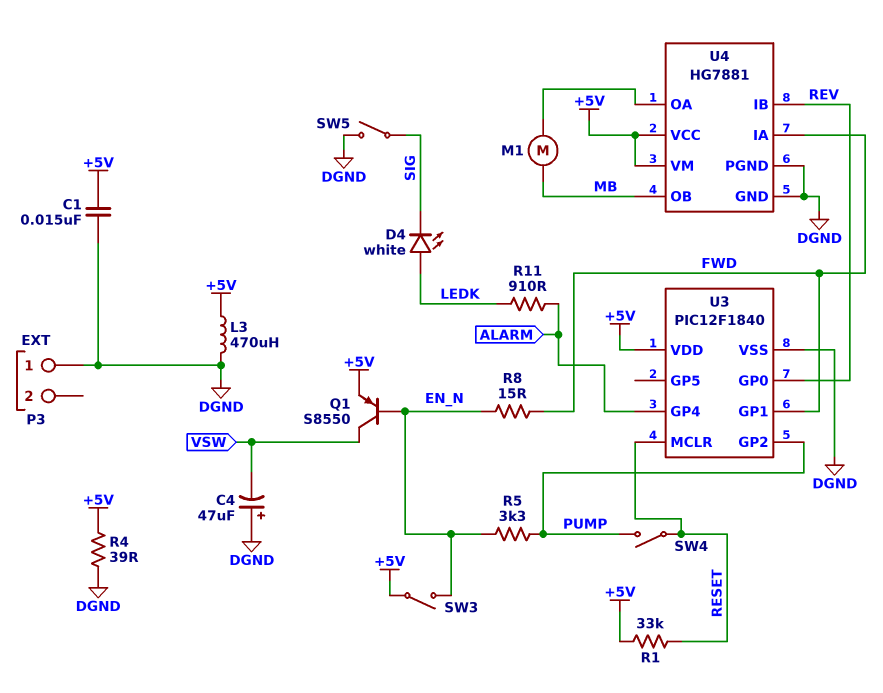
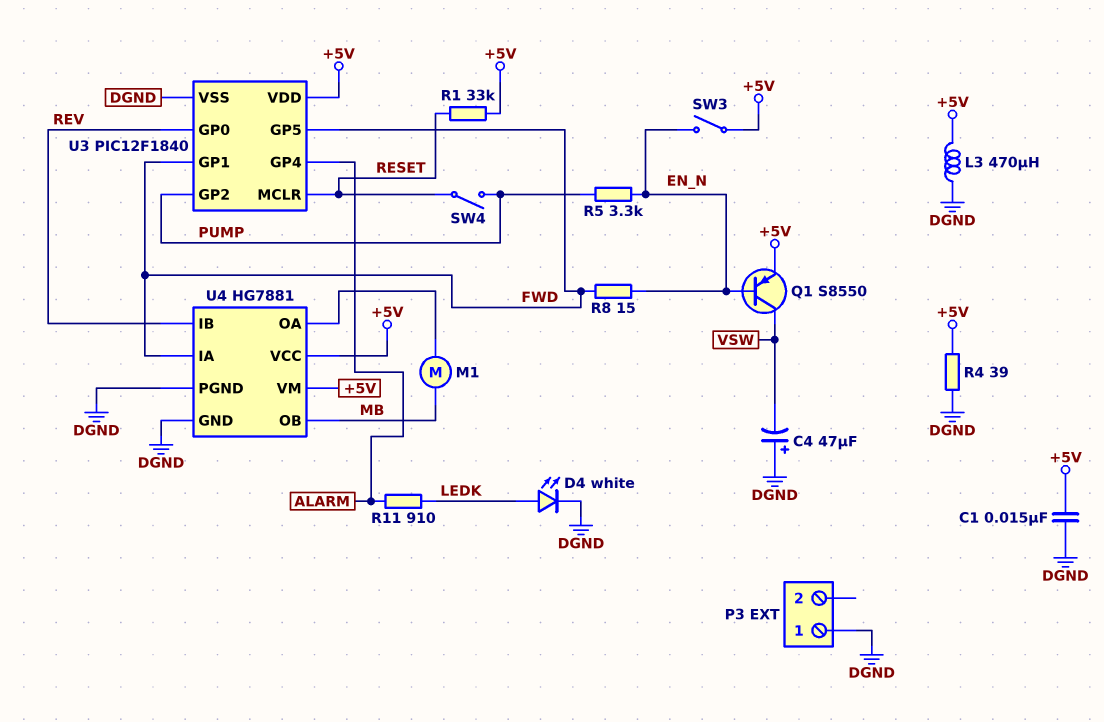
D4: LED white (A LEDK, K SIG) -> LED white (A LEDK, K DGND)
SW5: switch (DGND, SIG) -> none
U3 pin GP5: none -> FWD

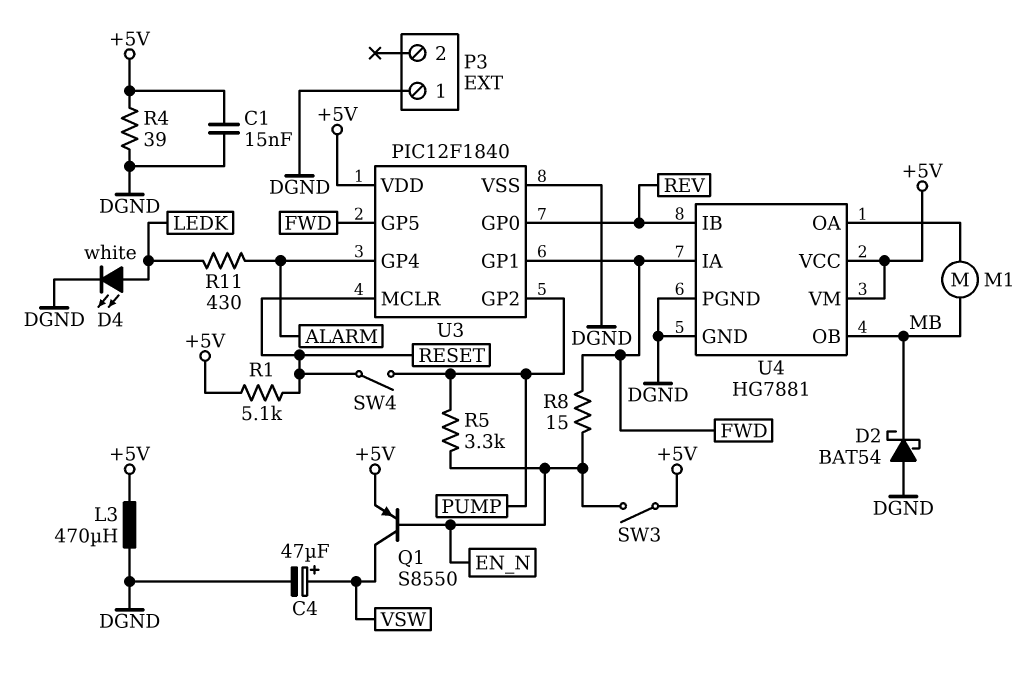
C4: 47uF (plus DGND, minus VSW) -> 47uF (plus VSW, minus DGND)
D2: none -> schottky BAT54 (A DGND, K MB)
R1: 33k (+5V, RESET) -> 5.1k (+5V, RESET)
R11: 910 (ALARM, LEDK) -> 430 (ALARM, LEDK)

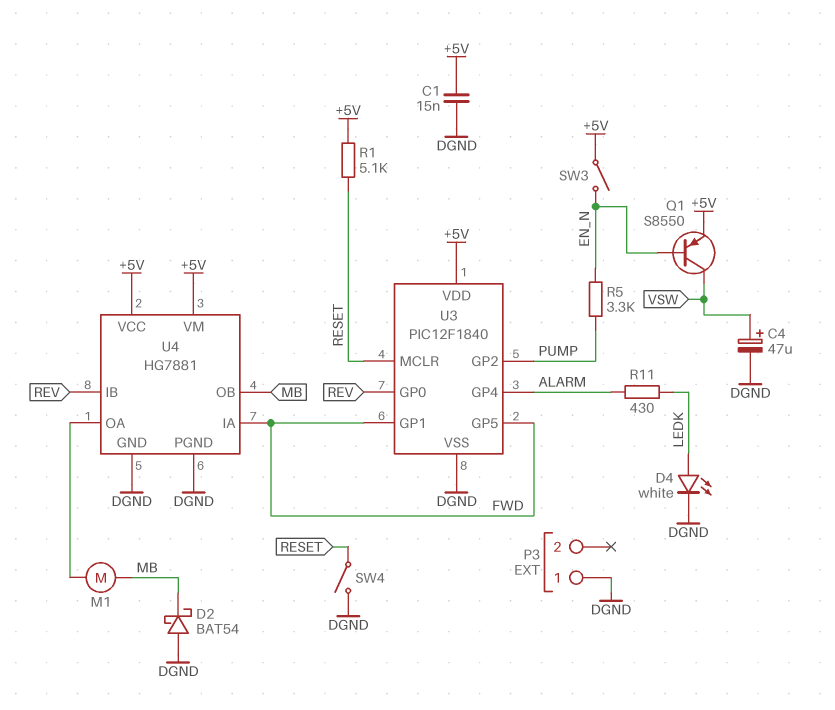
L3: 470uH (+5V, DGND) -> none
R4: 39 (+5V, DGND) -> none
R8: 15 (EN_N, FWD) -> none
SW4: switch (PUMP, RESET) -> switch (DGND, RESET)

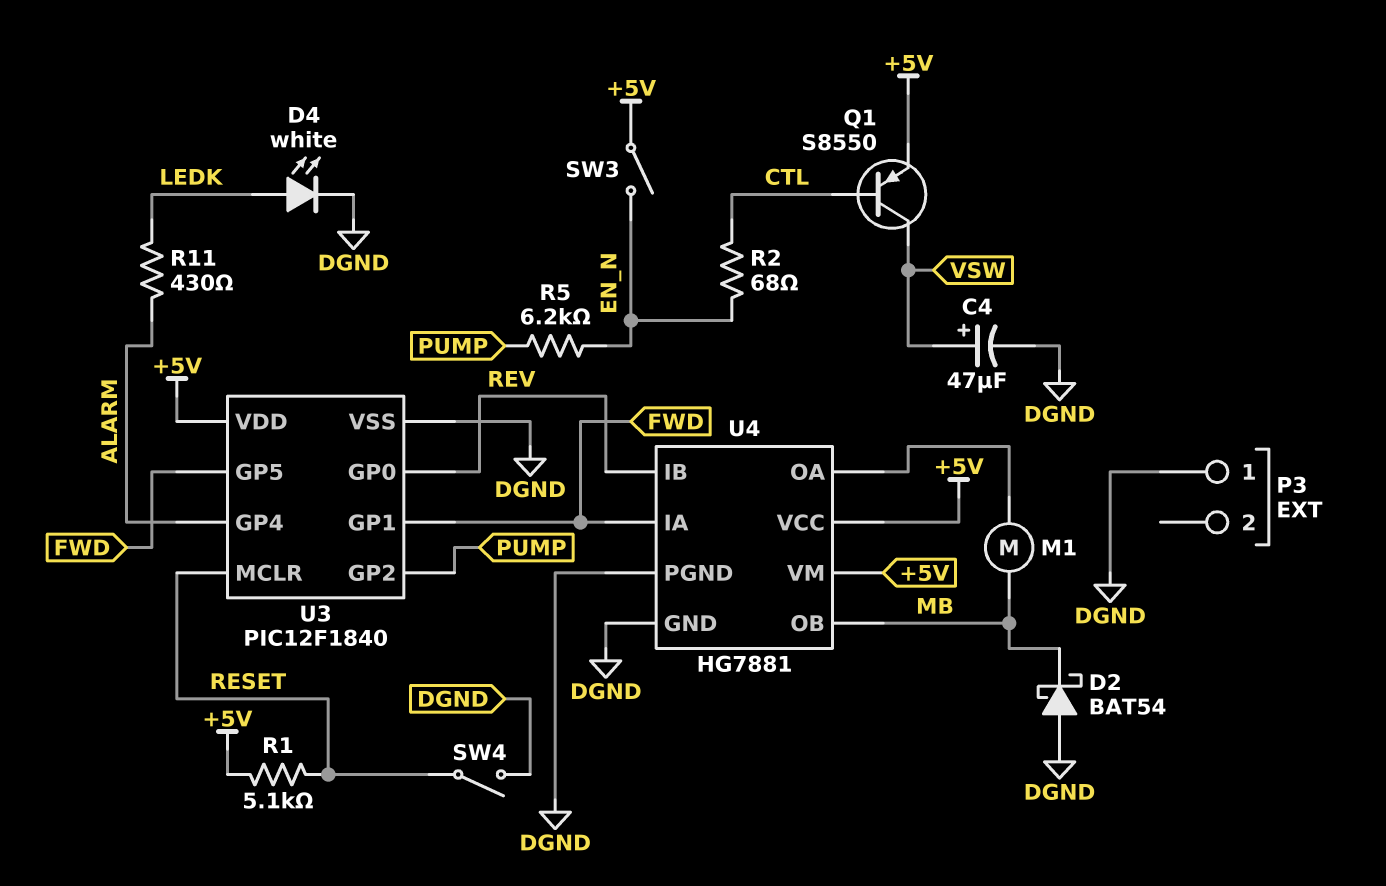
C1: 15nF (+5V, DGND) -> none
Q1: PNP S8550 (B EN_N, C VSW, E +5V) -> PNP S8550 (B CTL, C VSW, E +5V)
R2: none -> 68 (CTL, EN_N)
R5: 3.3k (EN_N, PUMP) -> 6.2k (EN_N, PUMP)

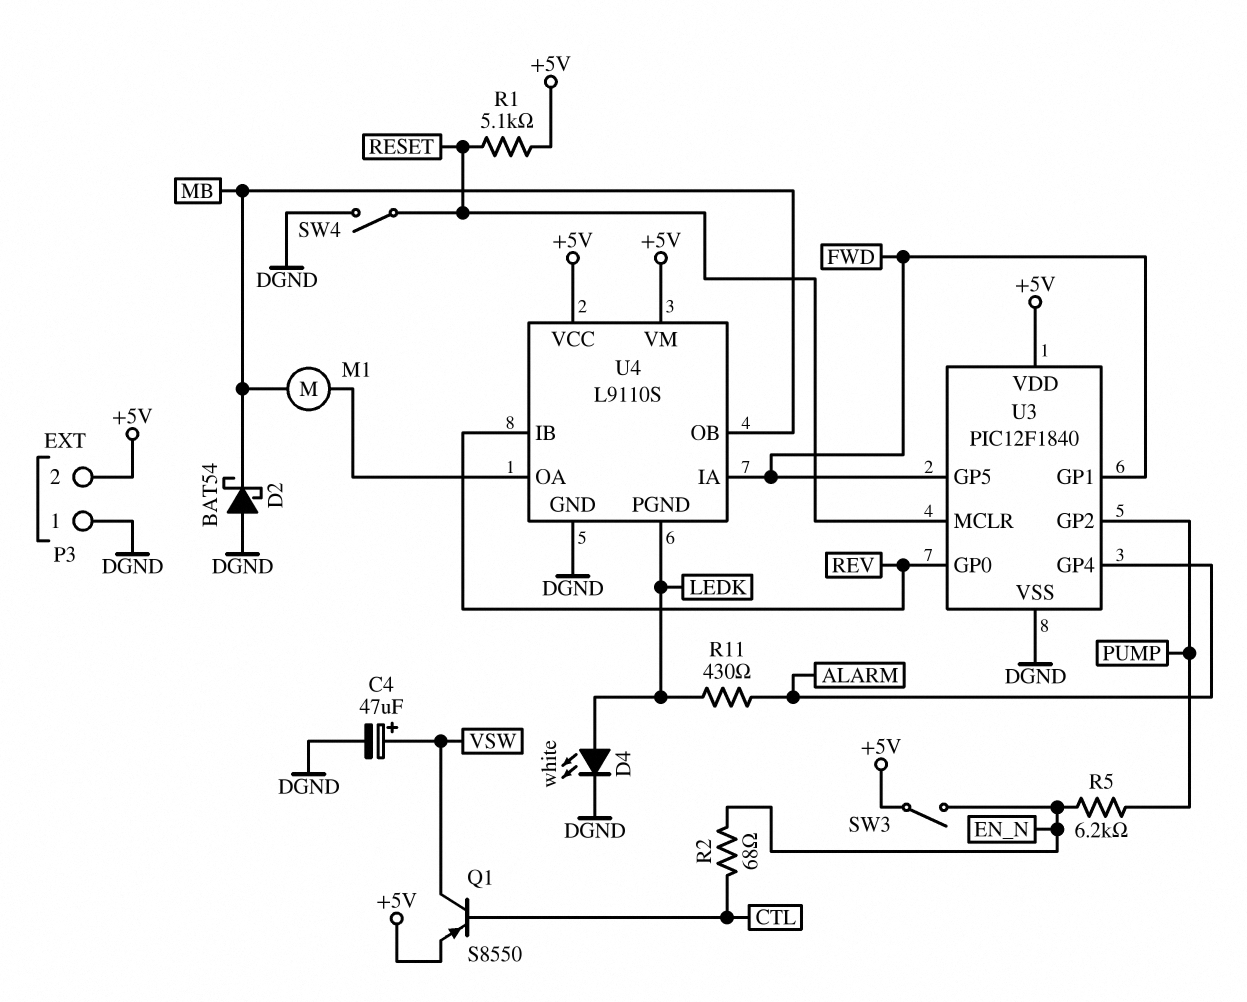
P3 pin 2: none -> +5V
U4: HG7881 -> L9110S
U4 pin PGND: DGND -> LEDK

